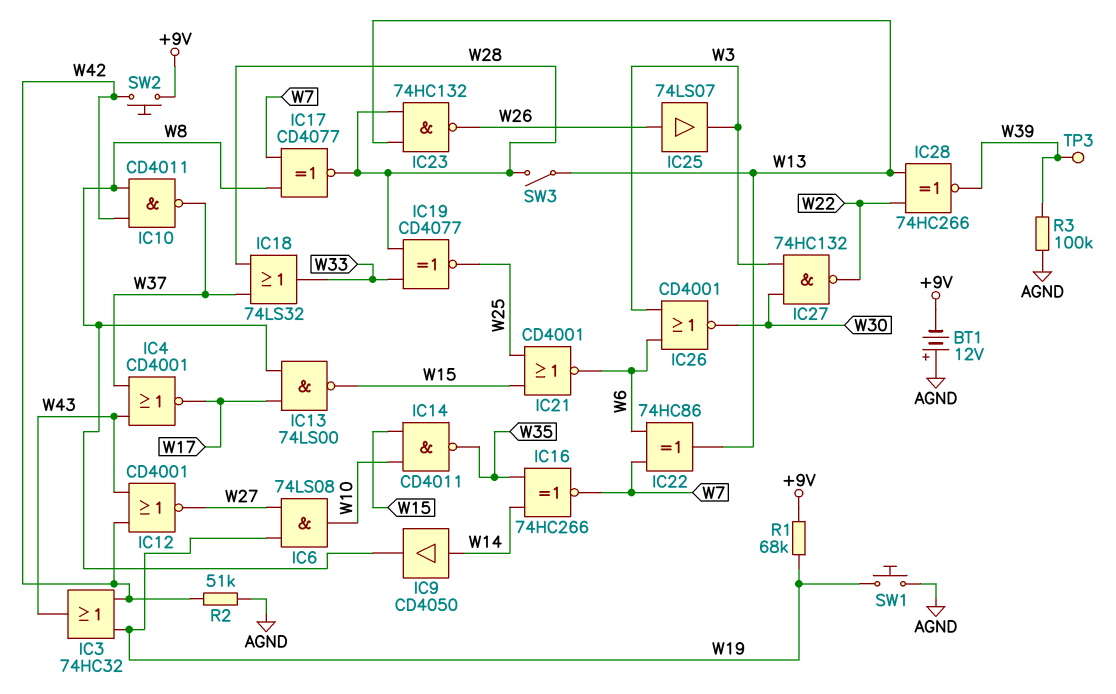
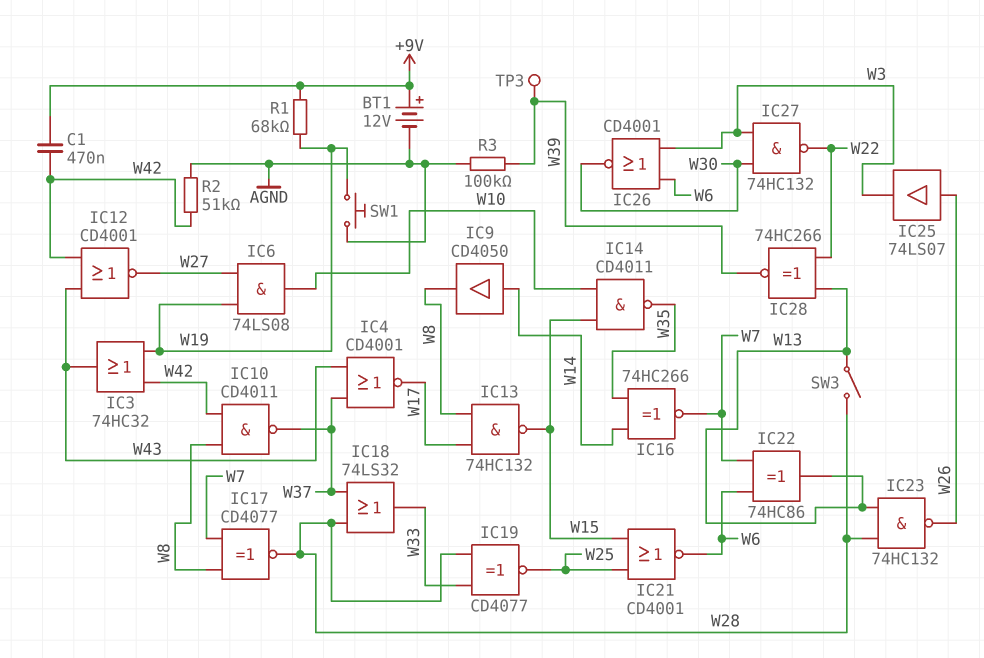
BT1: 12V (plus AGND, minus +9V) -> 12V (plus +9V, minus AGND)
C1: none -> 470nF (+9V, W42)
IC13: NAND 74LS00 (in W8, in W17, out W15) -> NAND 74HC132 (in W8, in W17, out W15)
SW2: button (+9V, W42) -> none

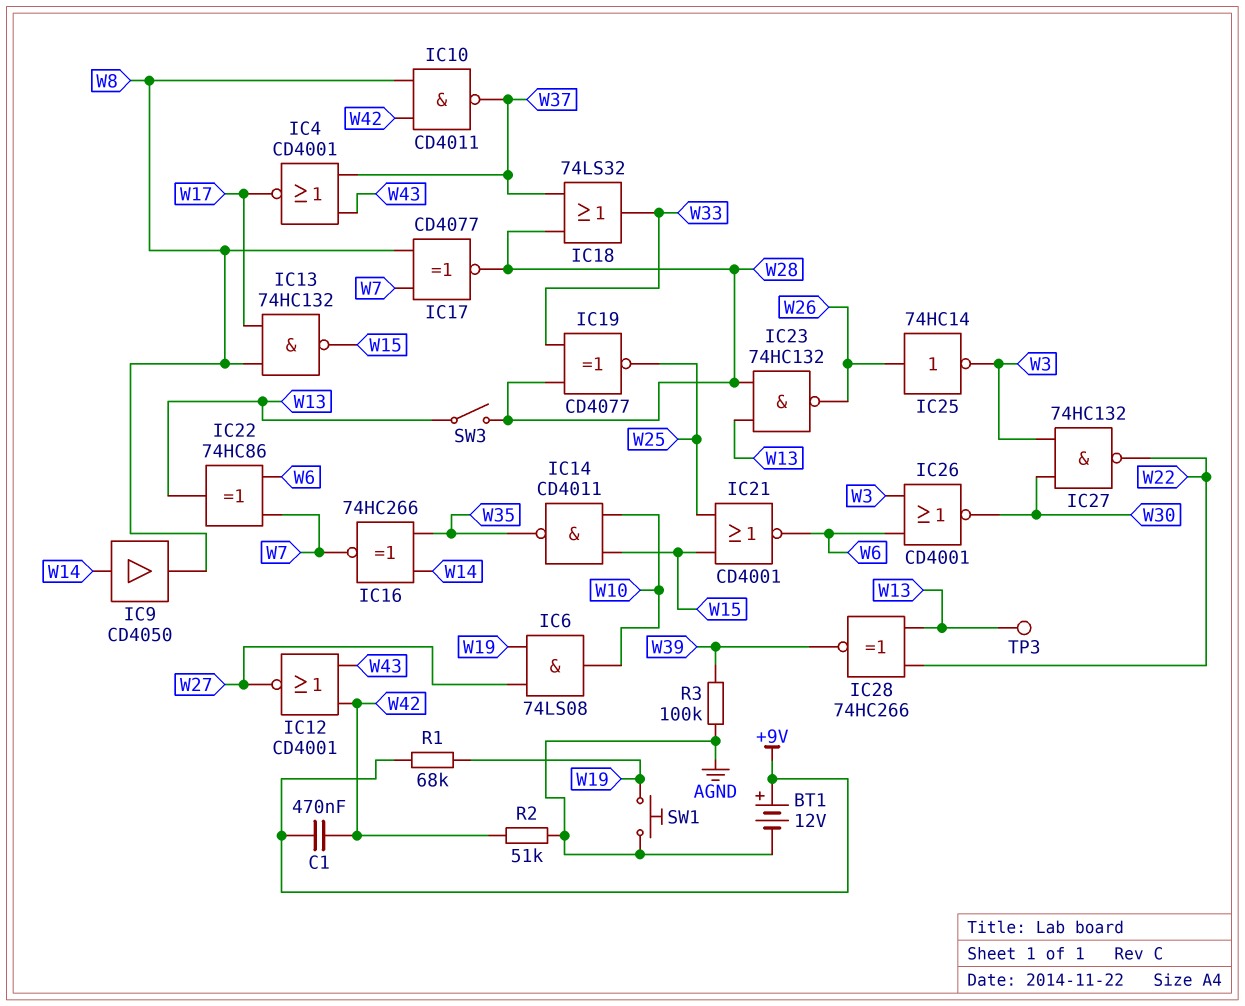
IC3: OR 74HC32 (in W19, in W42, out W43) -> none
IC25: buffer 74LS07 (in W26, out W3) -> NOT 74HC14 (in W26, out W3)
TP3: test point (W39) -> test point (W13)

